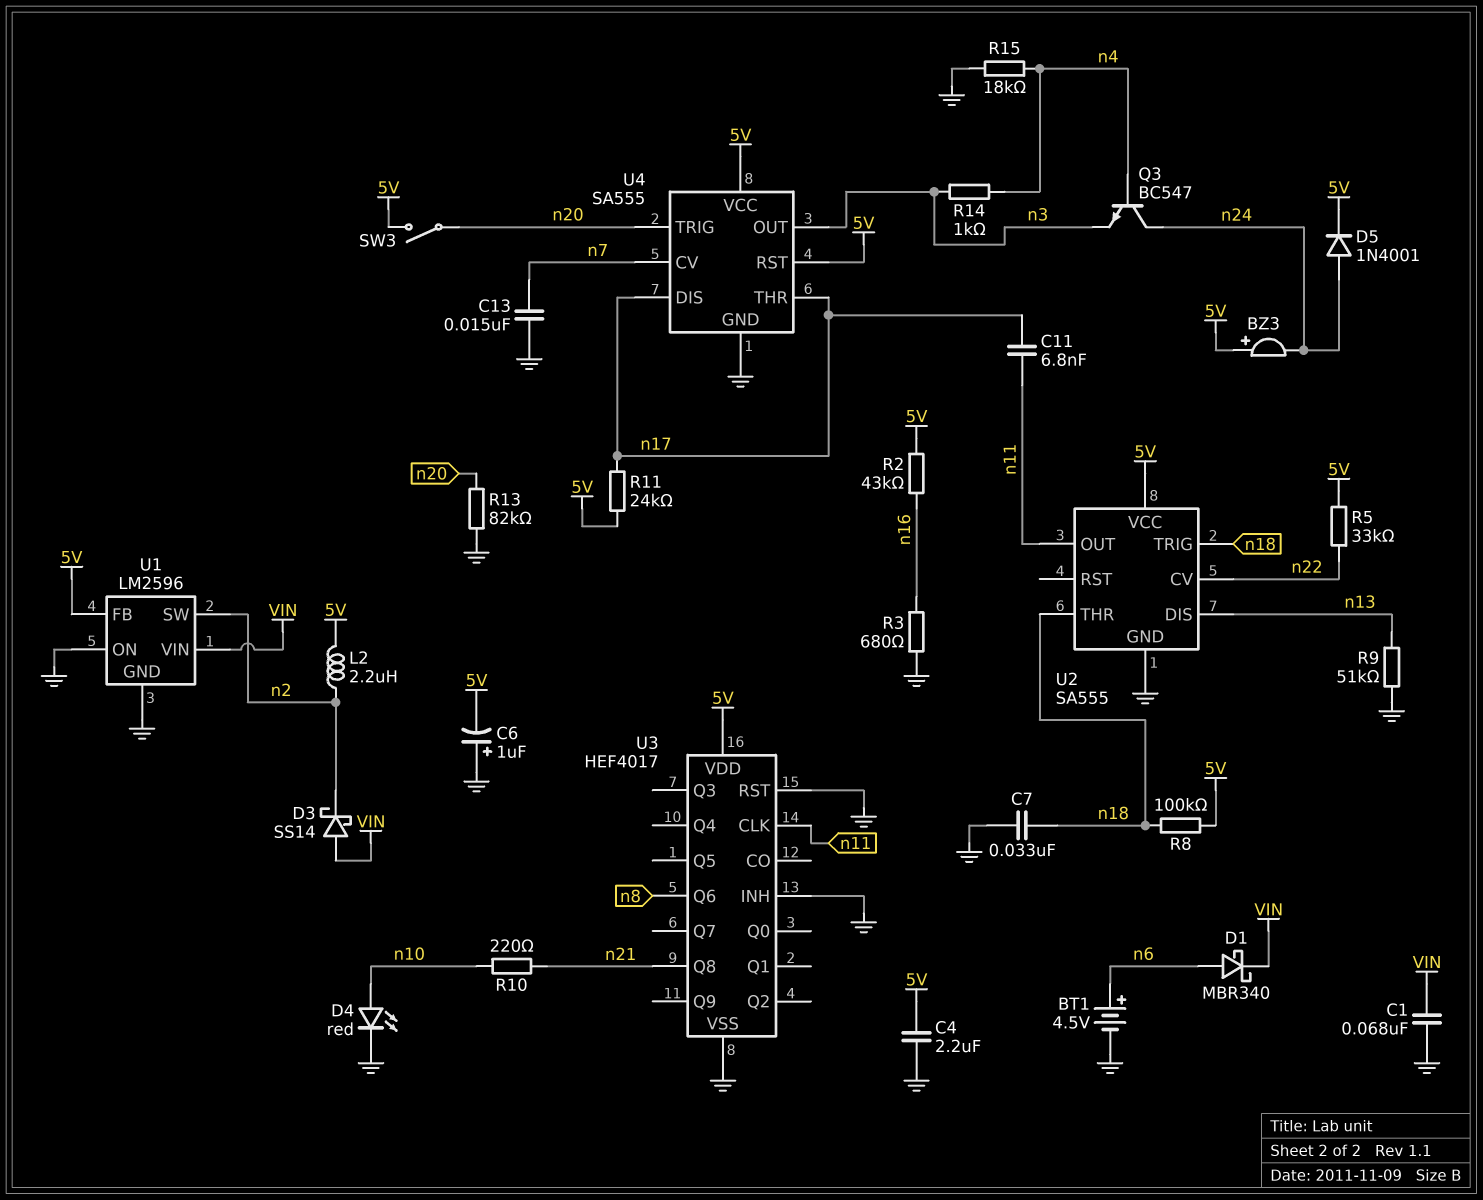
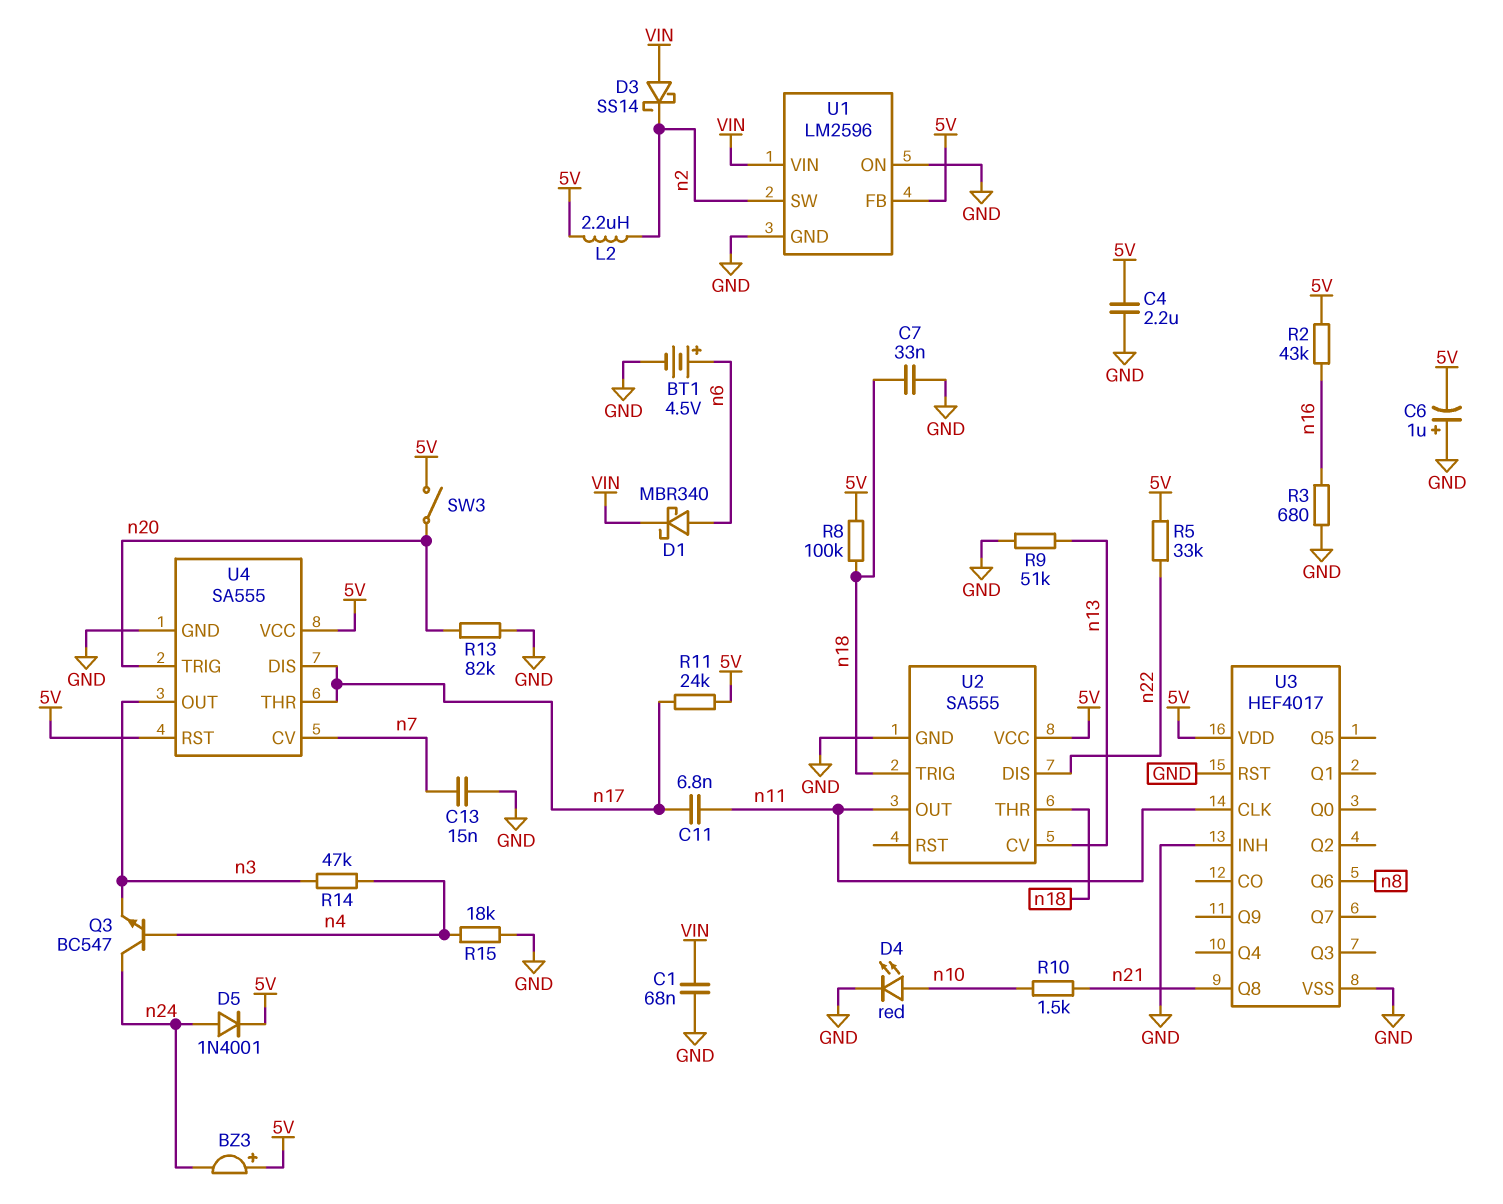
R10: 220 (n10, n21) -> 1.5k (n10, n21)
R14: 1k (n3, n4) -> 47k (n3, n4)
U2 pin CV: n22 -> n13
U2 pin DIS: n13 -> n22

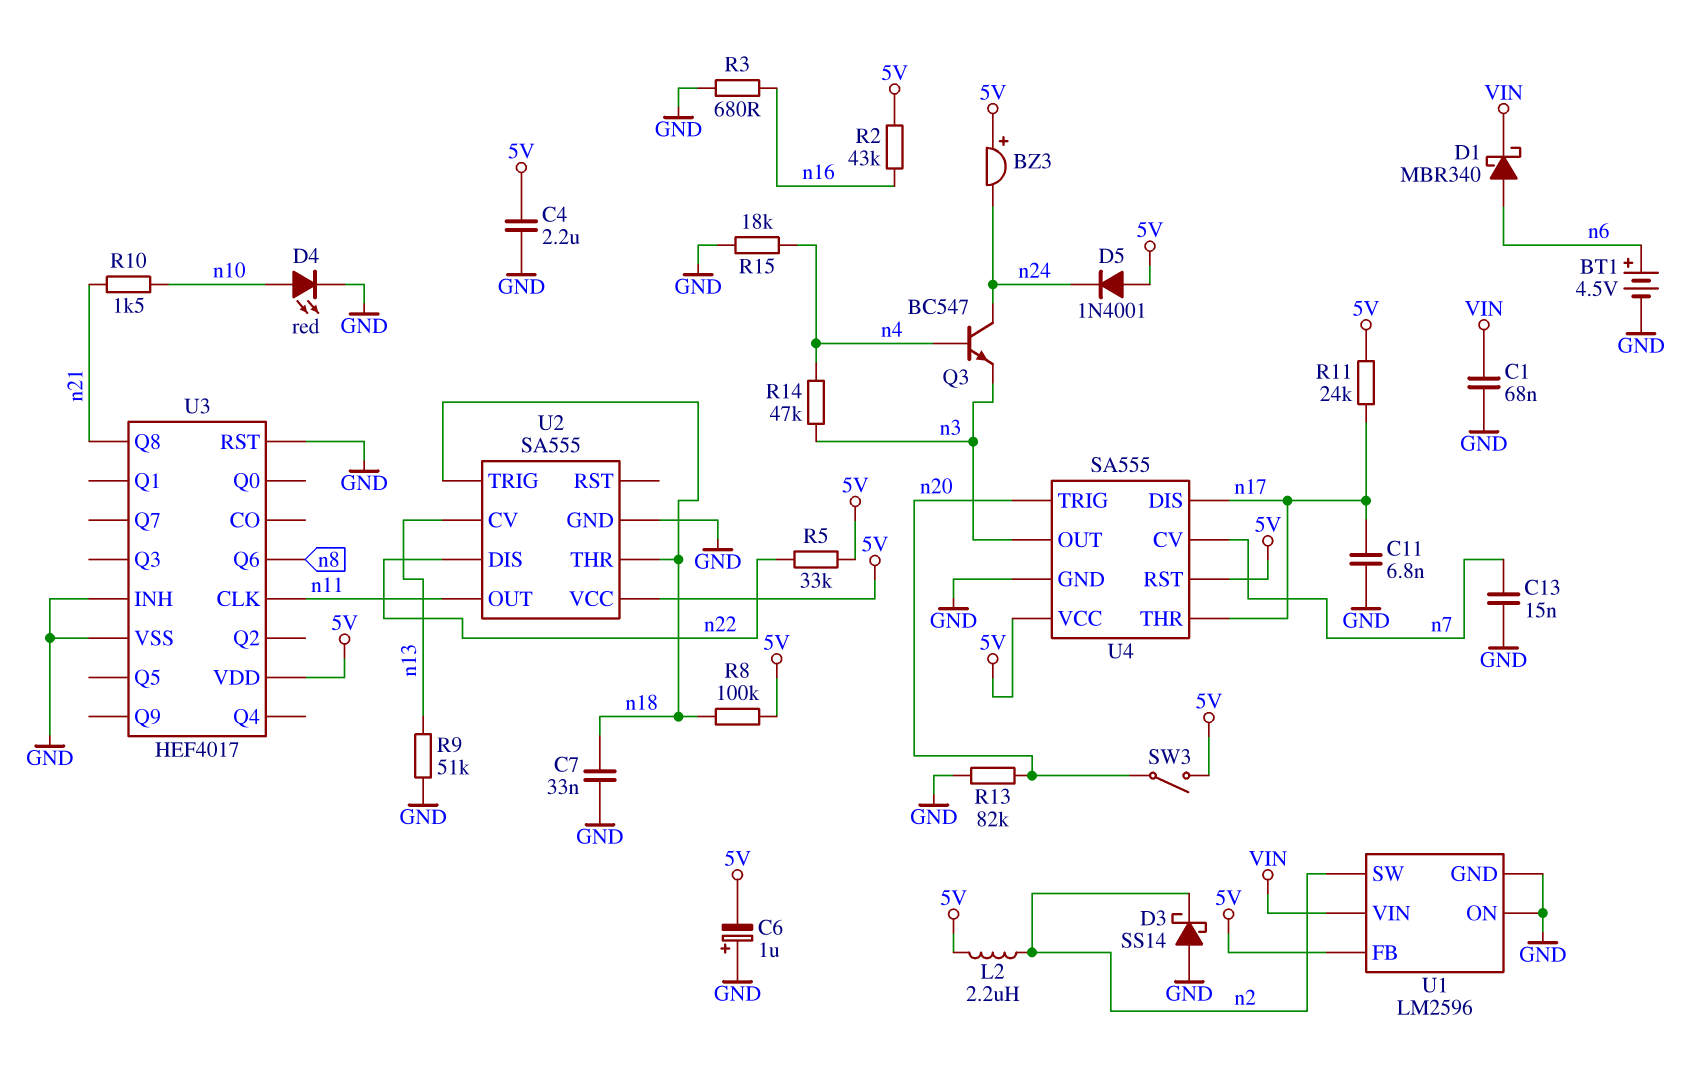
C11: 6.8nF (n11, n17) -> 6.8nF (GND, n17)
D3: schottky SS14 (A VIN, K n2) -> schottky SS14 (A GND, K n2)
D5: diode 1N4001 (A n24, K 5V) -> diode 1N4001 (A 5V, K n24)

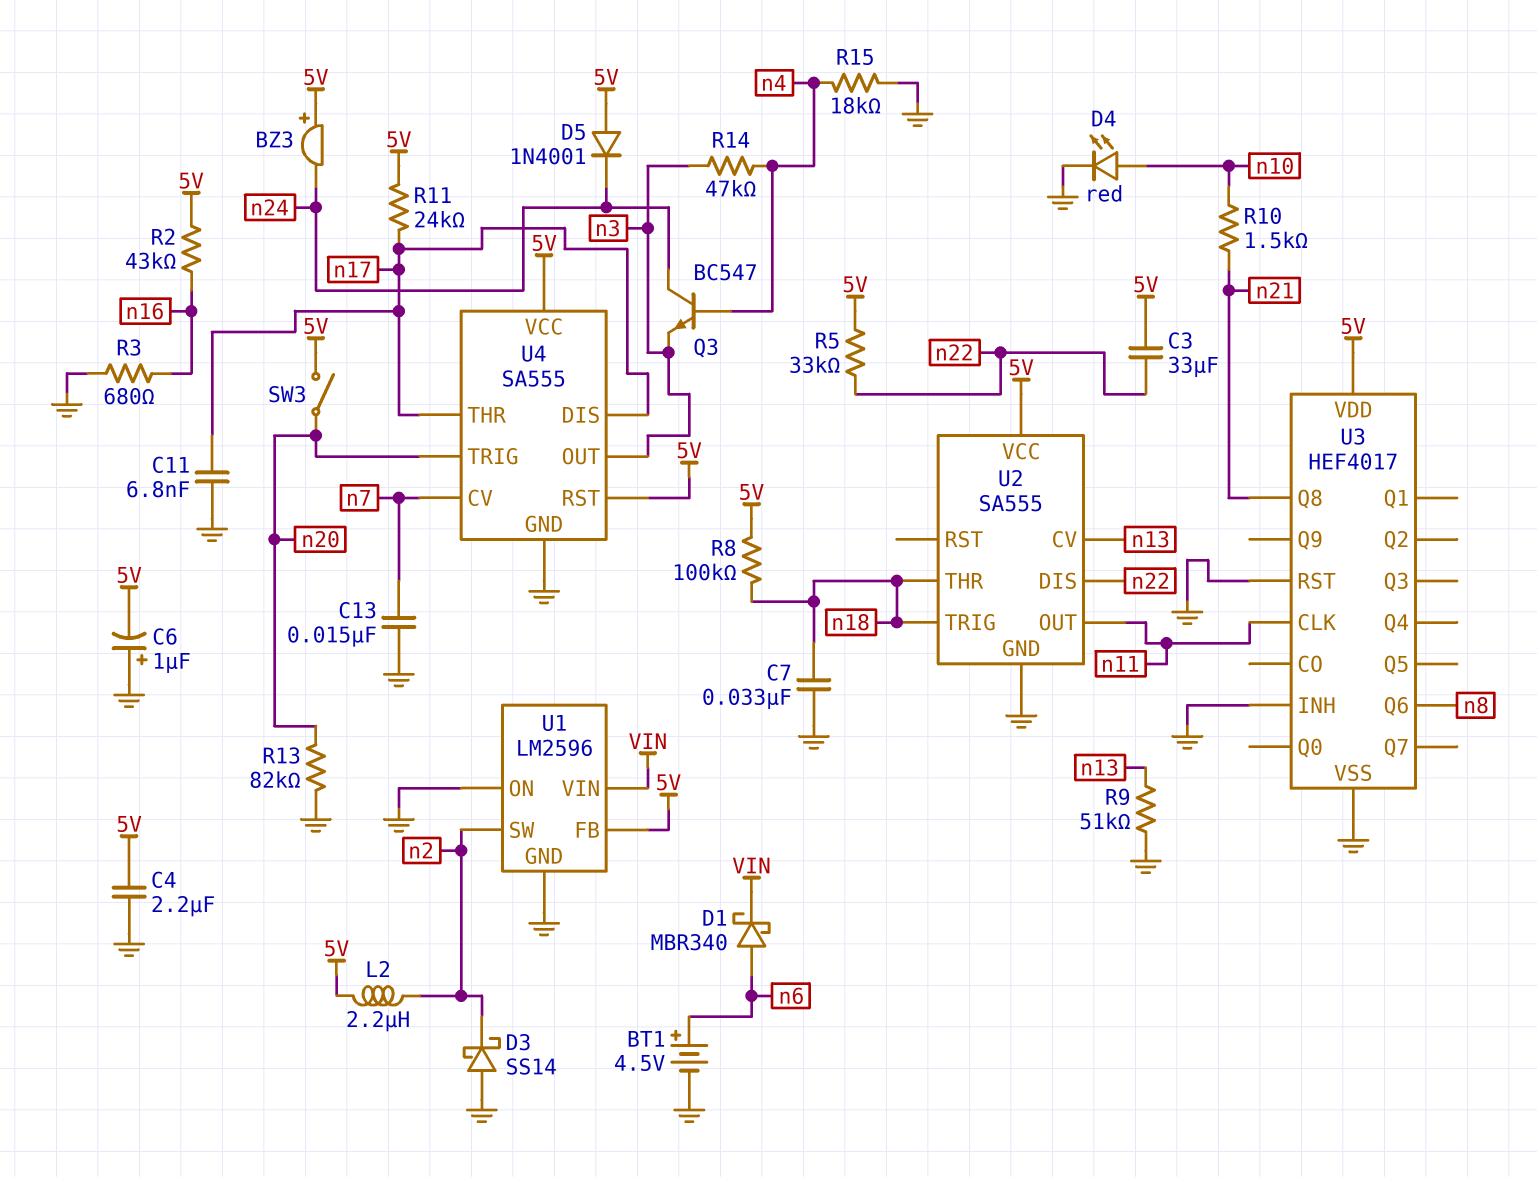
C1: 68nF (GND, VIN) -> none
C3: none -> 33uF (5V, n22)

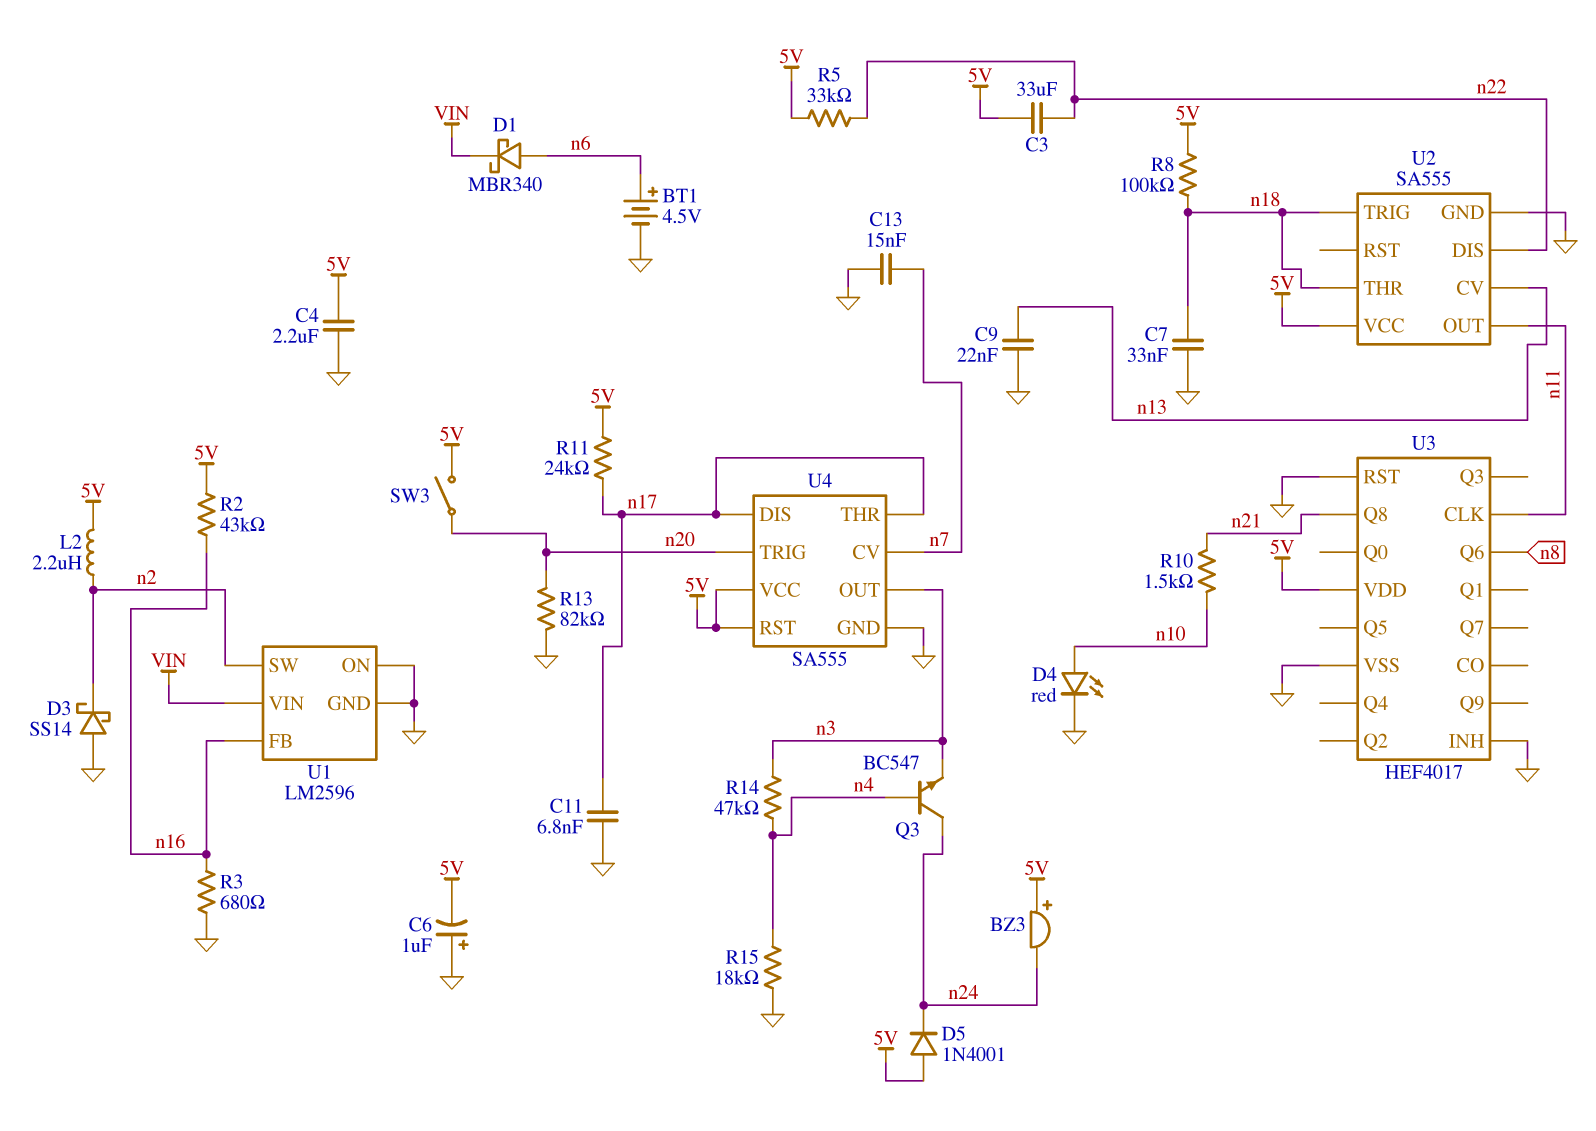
C9: none -> 22nF (GND, n13)
R9: 51k (GND, n13) -> none
U1 pin FB: 5V -> n16

